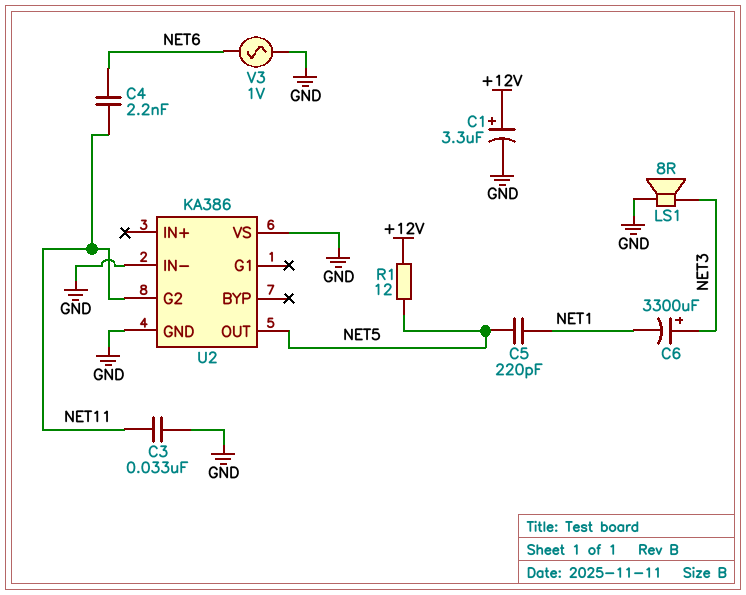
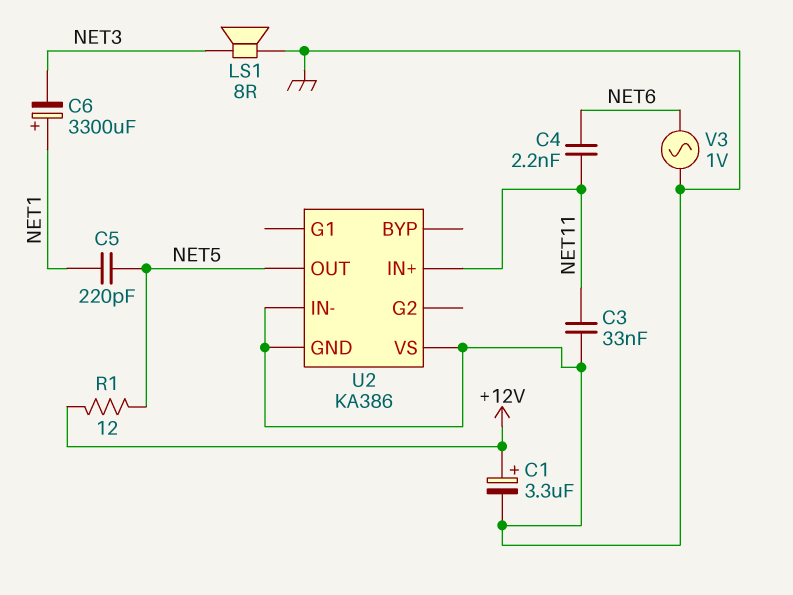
C6: 3300uF (plus NET3, minus NET1) -> 3300uF (plus NET1, minus NET3)
U2 pin G2: NET11 -> none
U2 pin IN+: none -> NET11

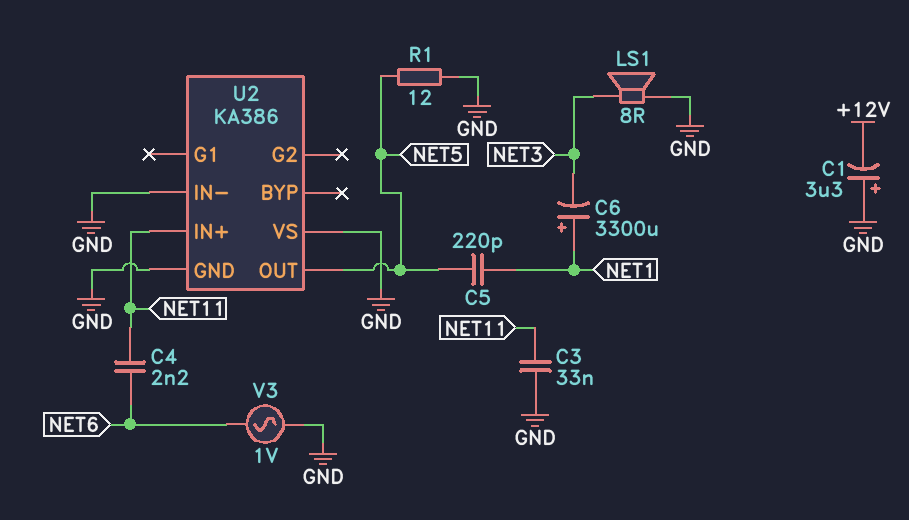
C1: 3.3uF (plus +12V, minus GND) -> 3.3uF (plus GND, minus +12V)
R1: 12 (+12V, NET5) -> 12 (GND, NET5)

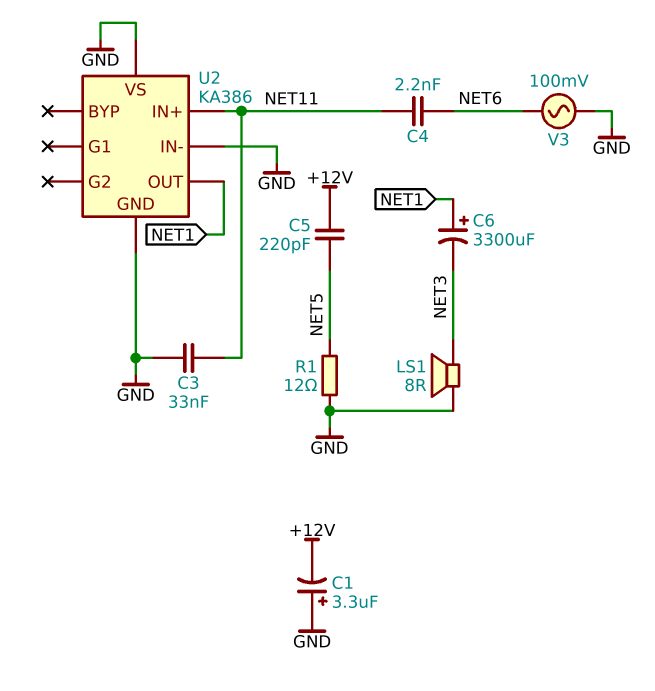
C5: 220pF (NET1, NET5) -> 220pF (+12V, NET5)
U2 pin OUT: NET5 -> NET1
V3: AC 1V (GND, NET6) -> AC 100mV (GND, NET6)

